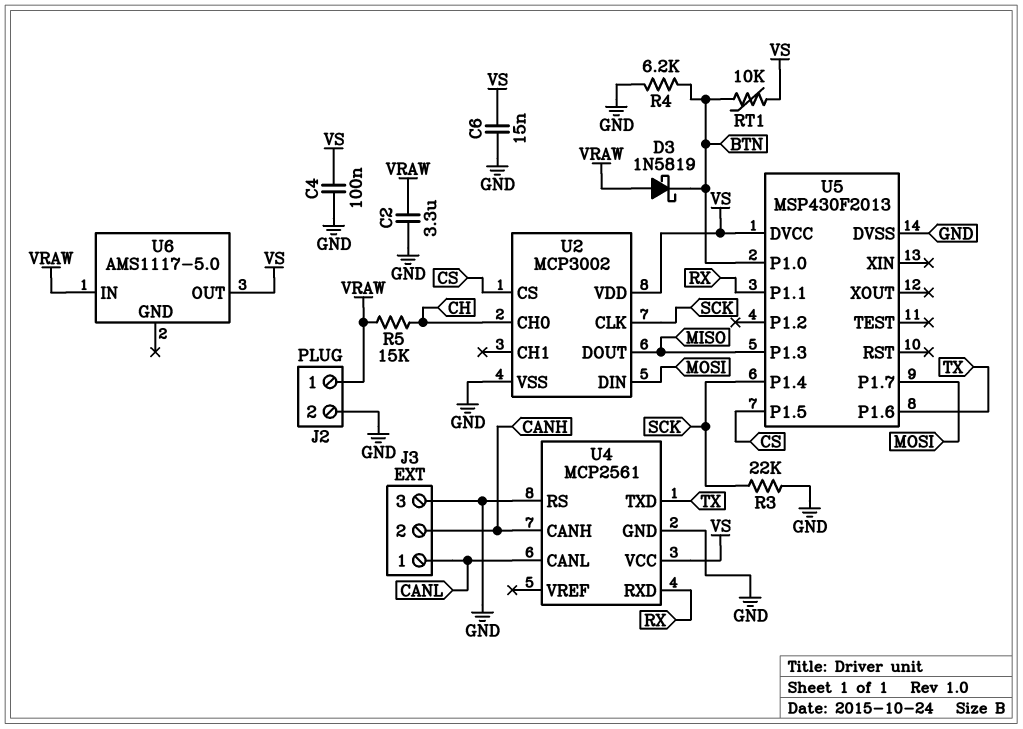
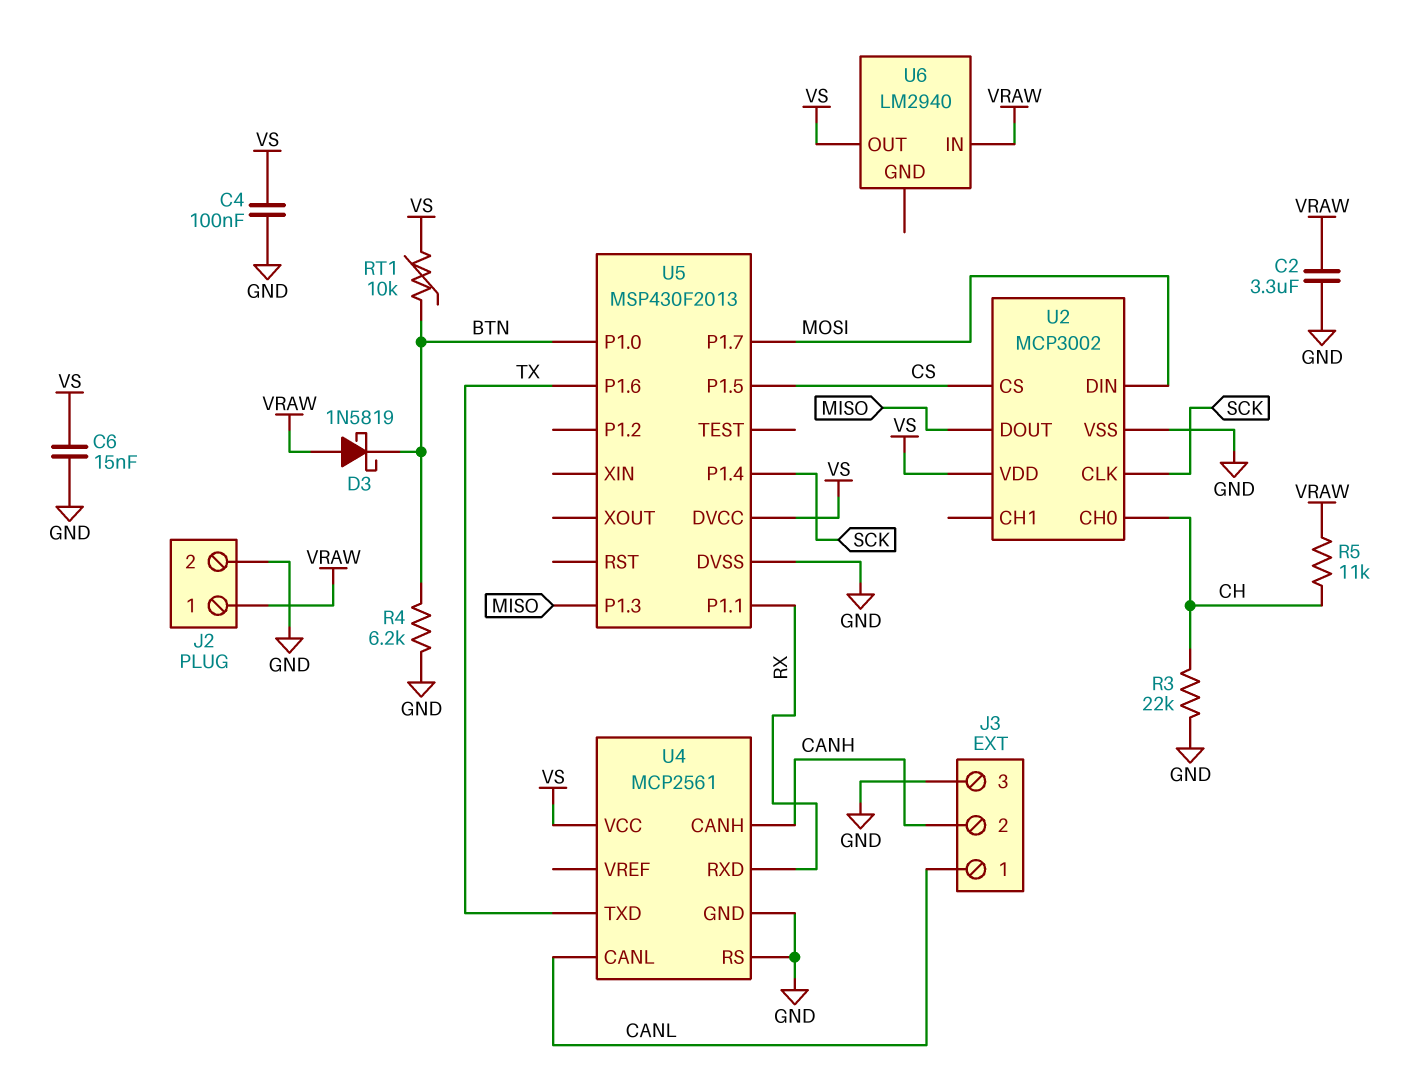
R3: 22k (GND, SCK) -> 22k (CH, GND)
R5: 15k (CH, VRAW) -> 11k (CH, VRAW)
U6: AMS1117-5.0 -> LM2940

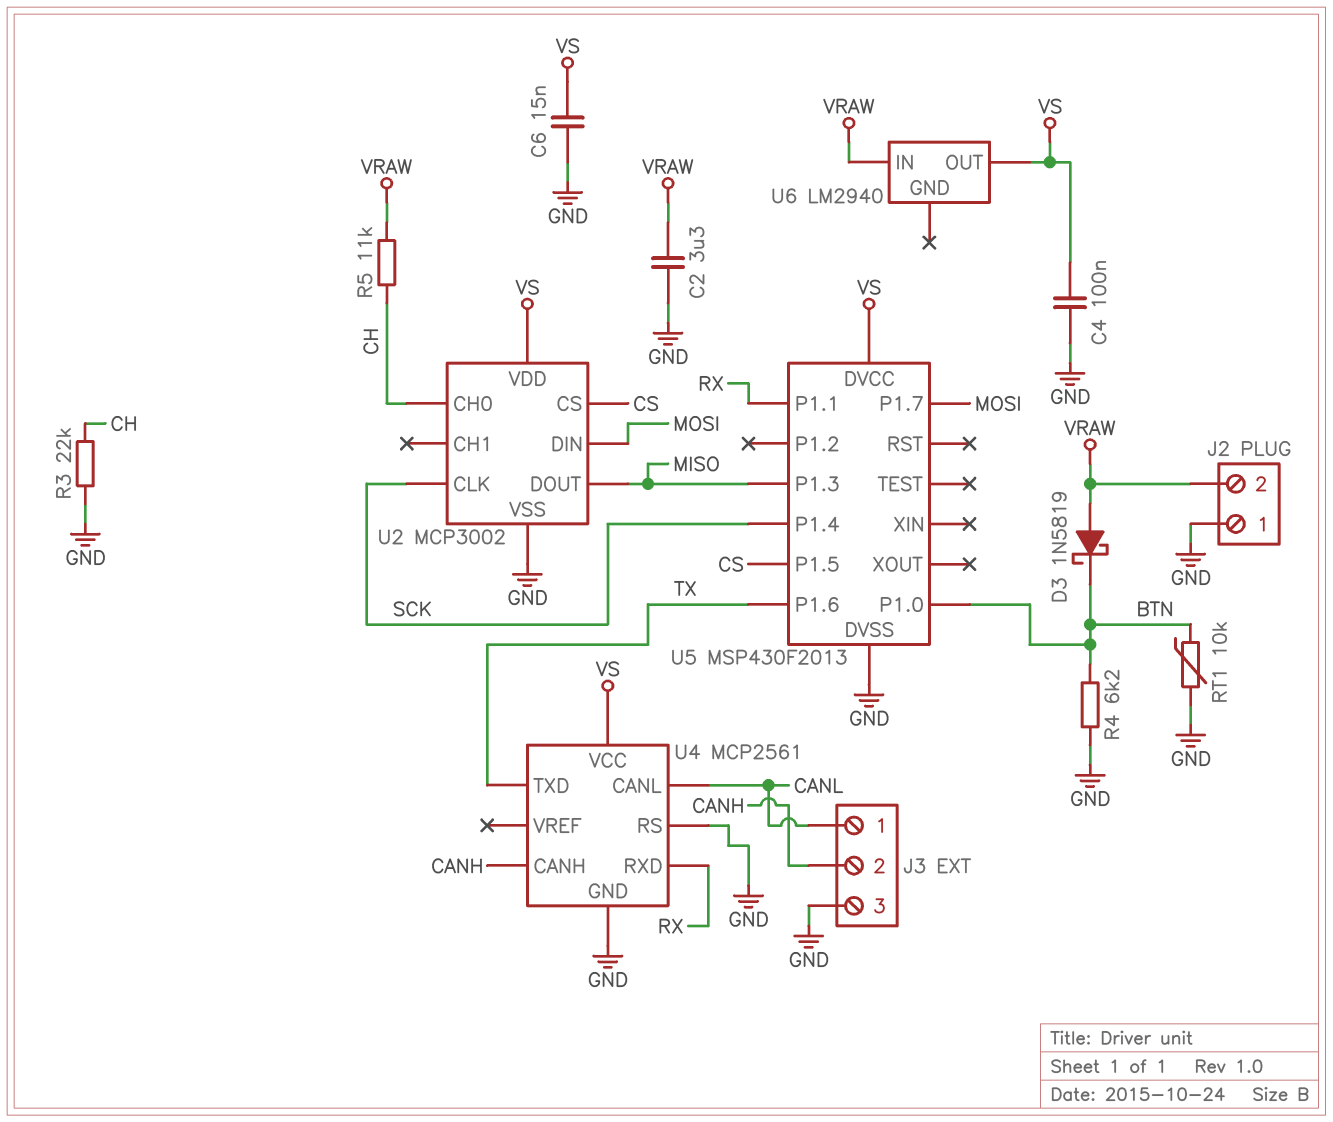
J2 pin 1: VRAW -> GND
J2 pin 2: GND -> VRAW
RT1: 10k (BTN, VS) -> 10k (BTN, GND)

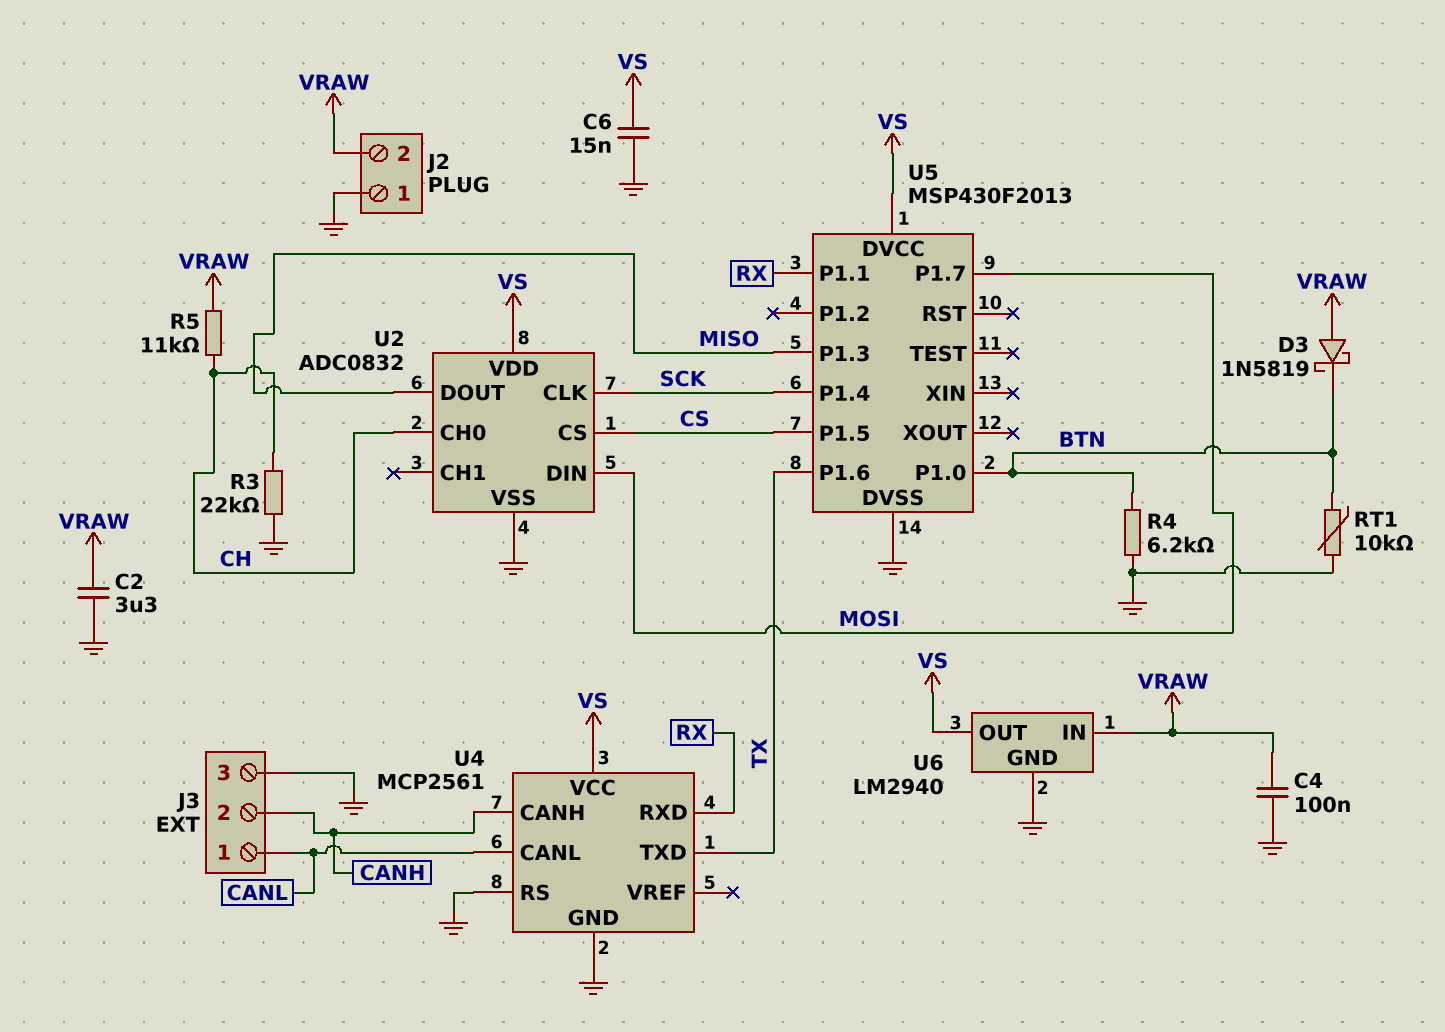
C4: 100nF (GND, VS) -> 100nF (GND, VRAW)
U2: MCP3002 -> ADC0832
U6 pin GND: none -> GND

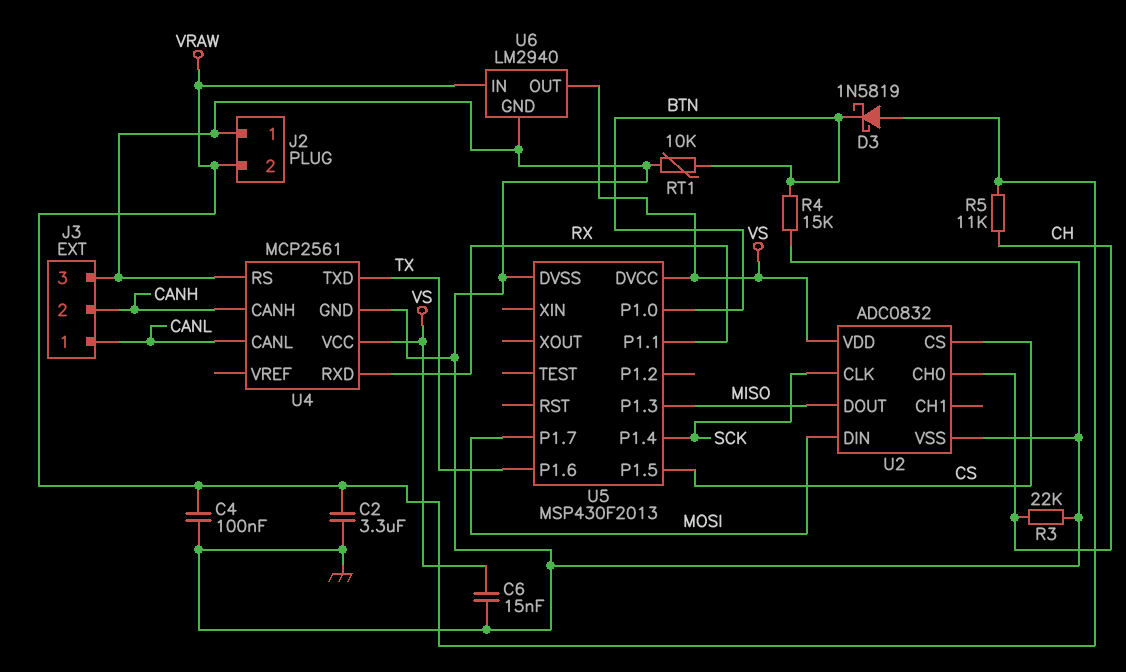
R4: 6.2k (BTN, GND) -> 15k (BTN, GND)

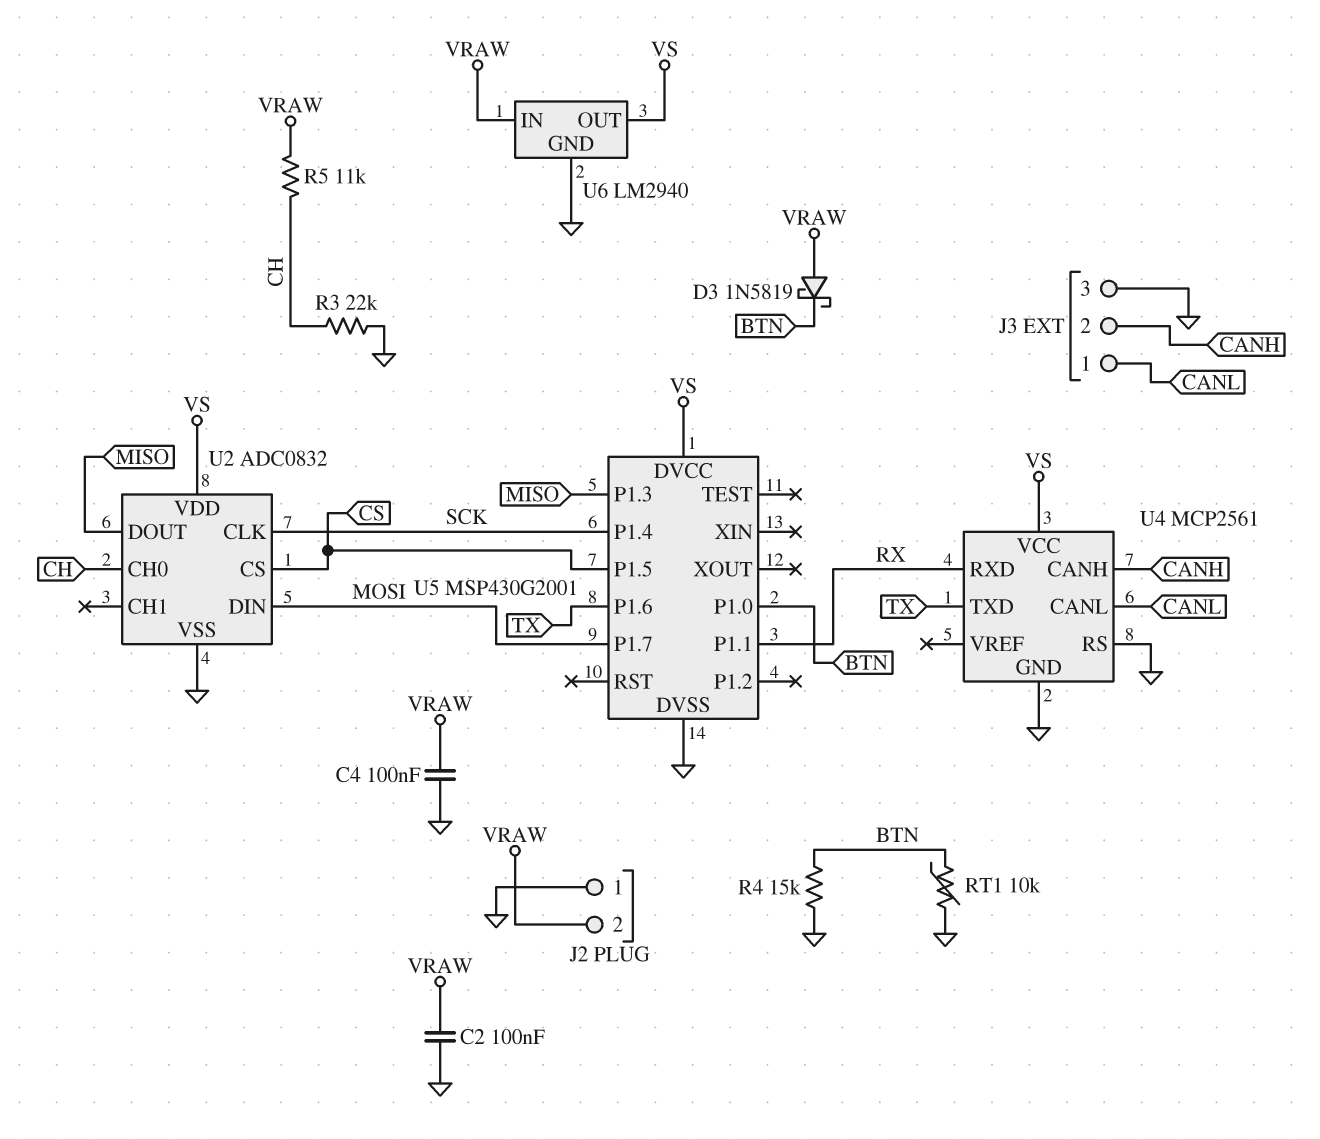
C2: 3.3uF (GND, VRAW) -> 100nF (GND, VRAW)
C6: 15nF (GND, VS) -> none
U5: MSP430F2013 -> MSP430G2001

